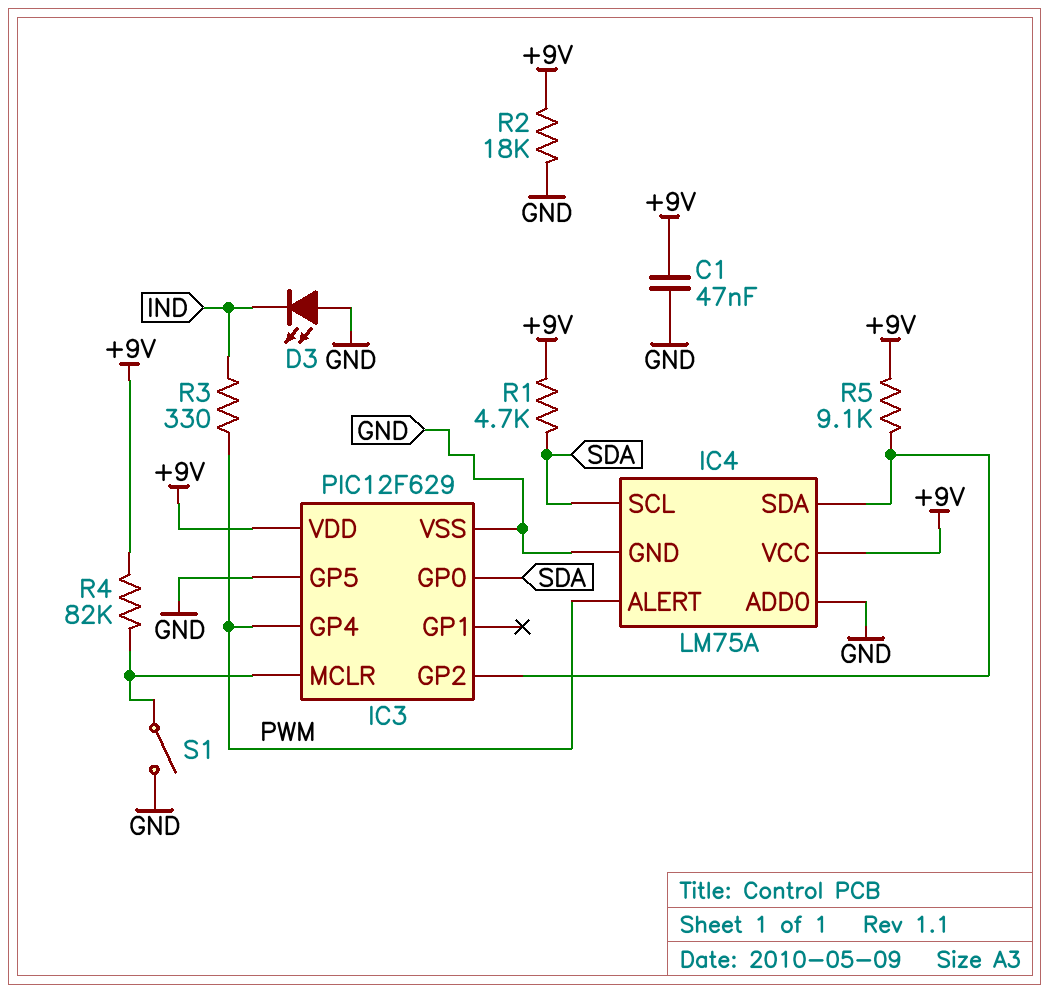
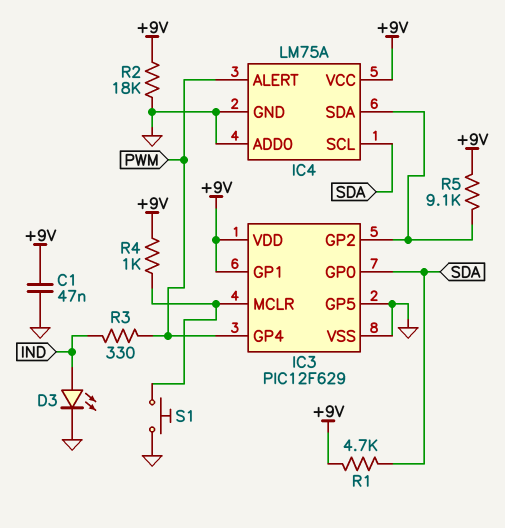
D3: LED (A GND, K IND) -> LED (A IND, K GND)
IC3 pin GP1: none -> +9V
R4: 82k (+9V, IC3/MCLR) -> 1k (+9V, IC3/MCLR)
S1: switch (GND, IC3/MCLR) -> button (GND, IC3/MCLR)

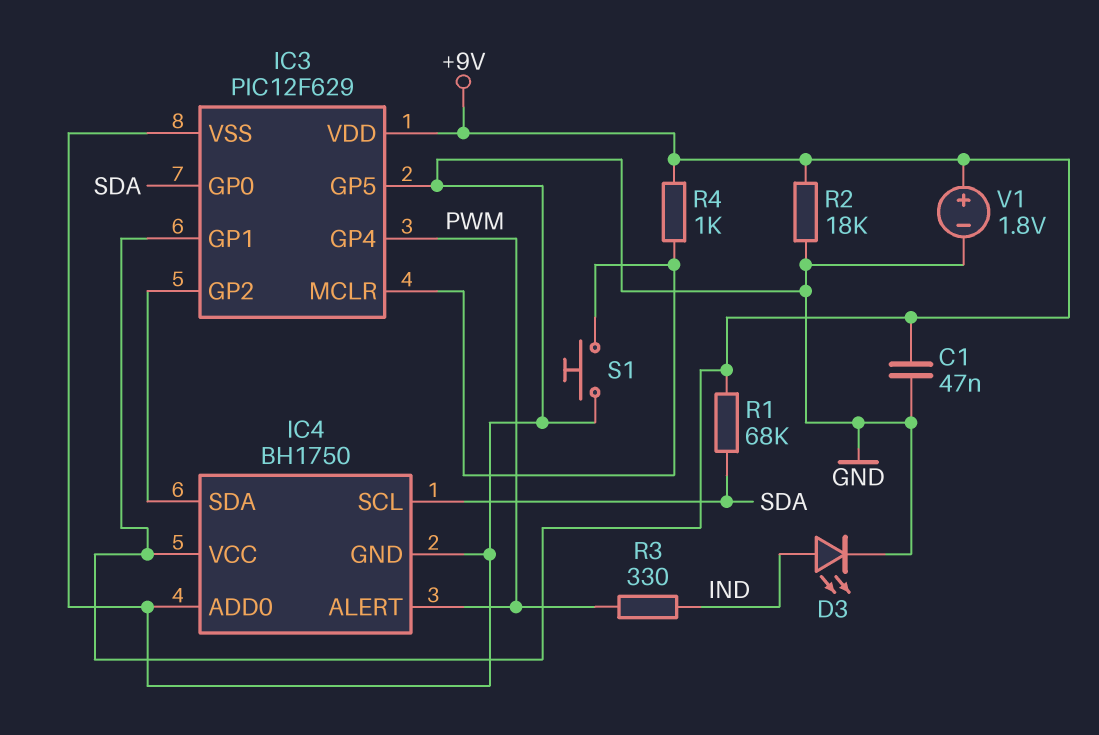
IC4: LM75A -> BH1750
R1: 4.7k (+9V, SDA) -> 68k (+9V, SDA)
R5: 9.1k (+9V, IC3/GP2) -> none
V1: none -> 1.8V (plus +9V, minus GND)

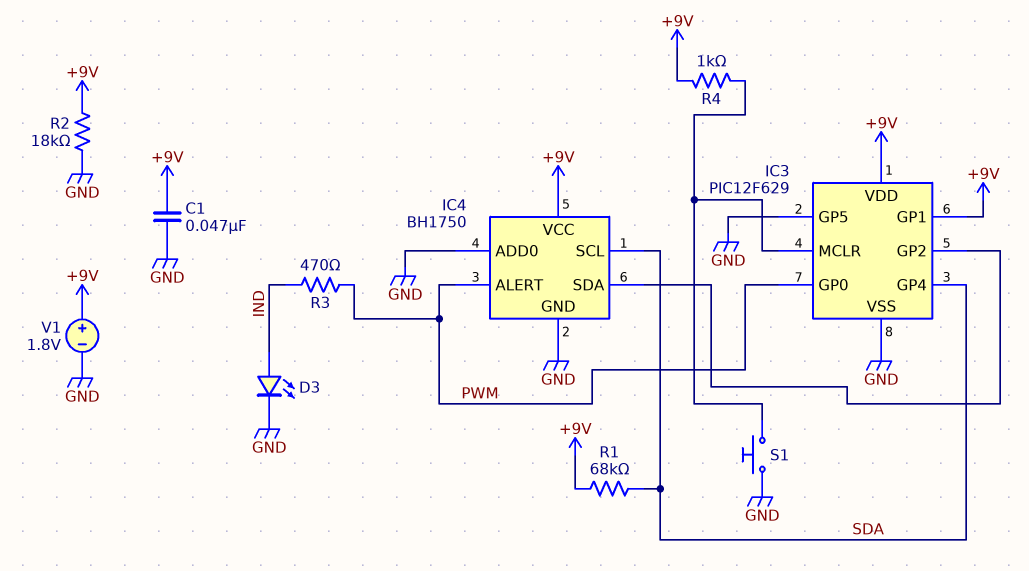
IC3 pin GP0: SDA -> PWM
IC3 pin GP4: PWM -> SDA
R3: 330 (IND, PWM) -> 470 (IND, PWM)

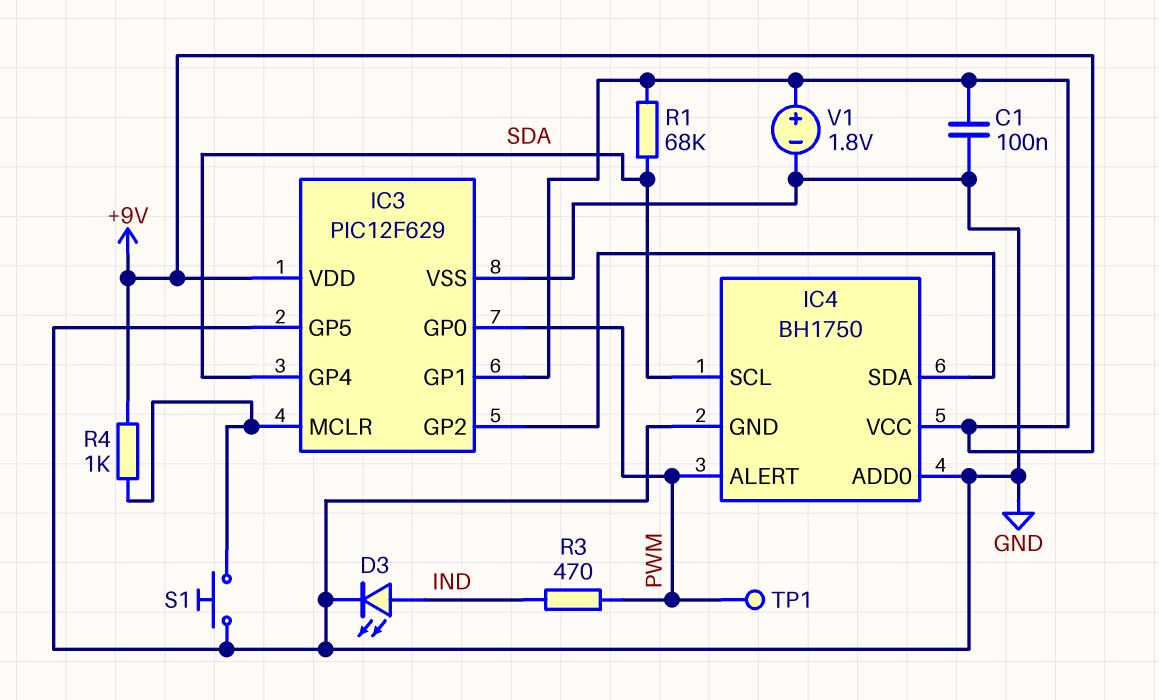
C1: 47nF (+9V, GND) -> 100nF (+9V, GND)
R2: 18k (+9V, GND) -> none
TP1: none -> test point (PWM)

